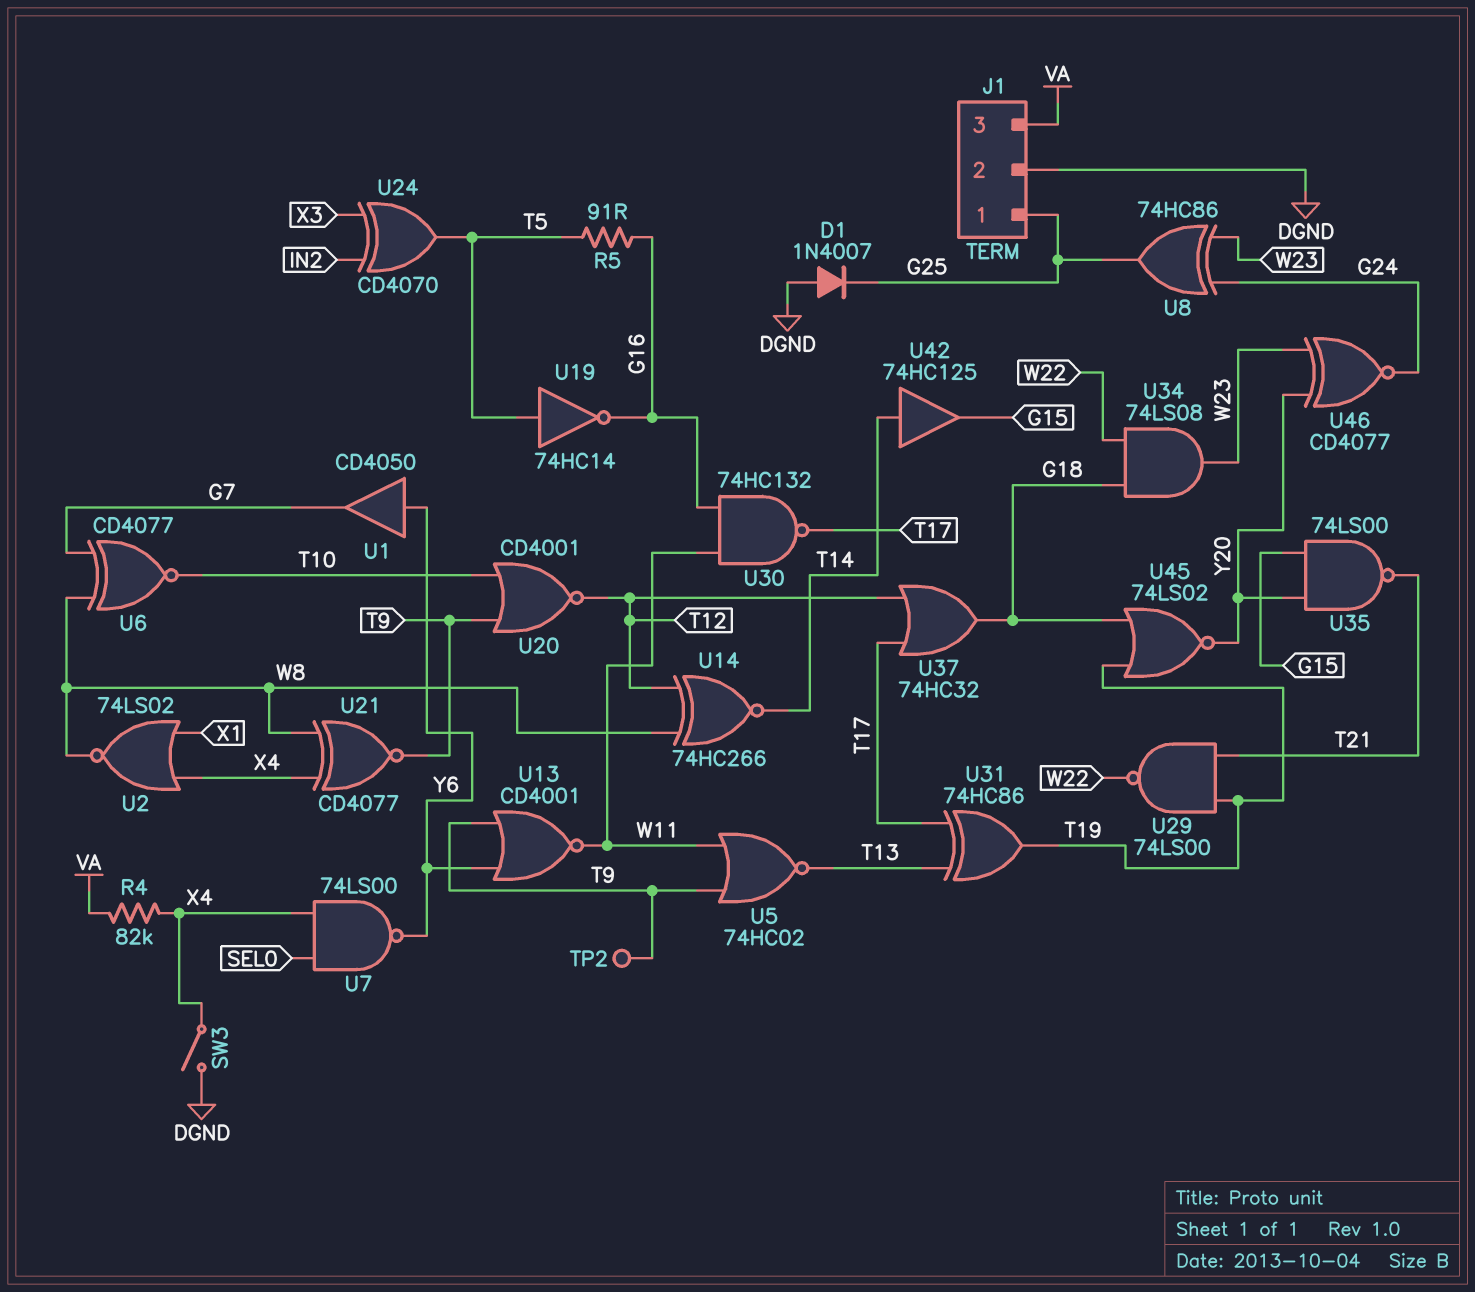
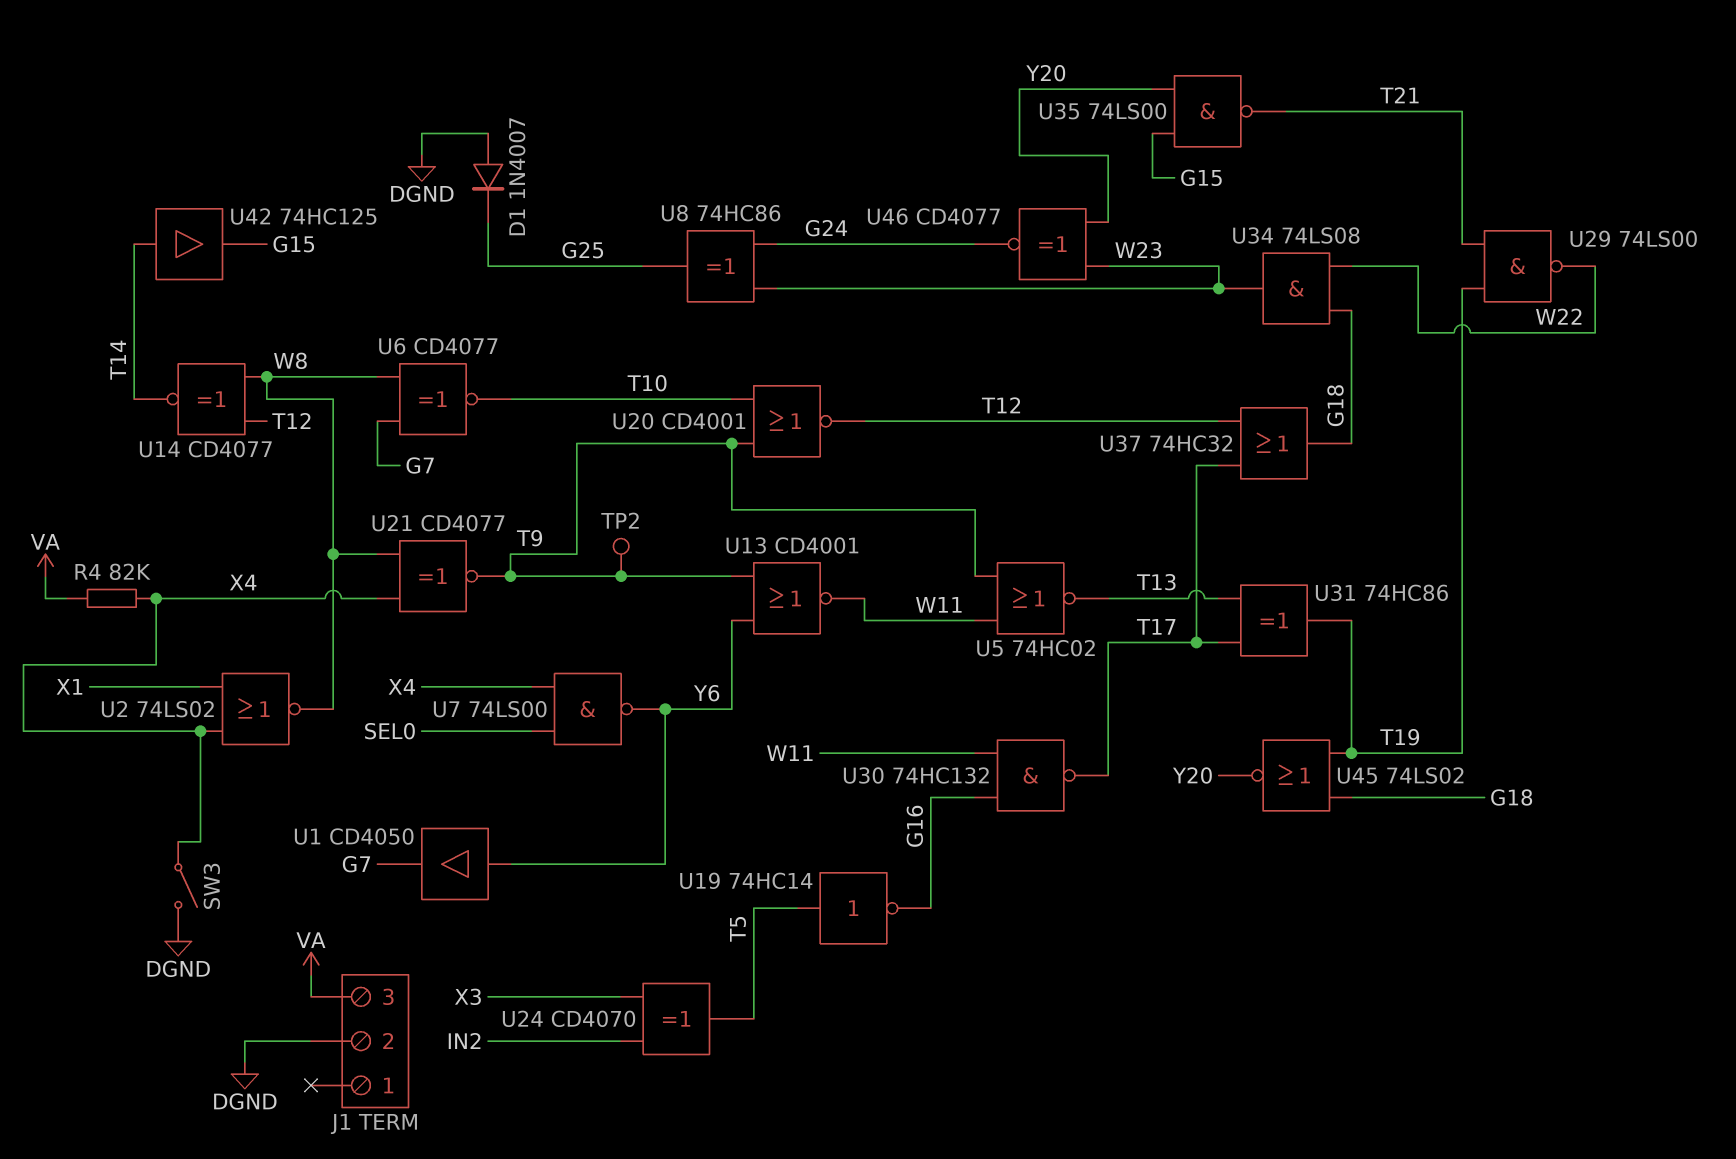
J1 pin 1: G25 -> none
R5: 91 (G16, T5) -> none
U14: XNOR 74HC266 (in T12, in W8, out T14) -> XNOR CD4077 (in T12, in W8, out T14)

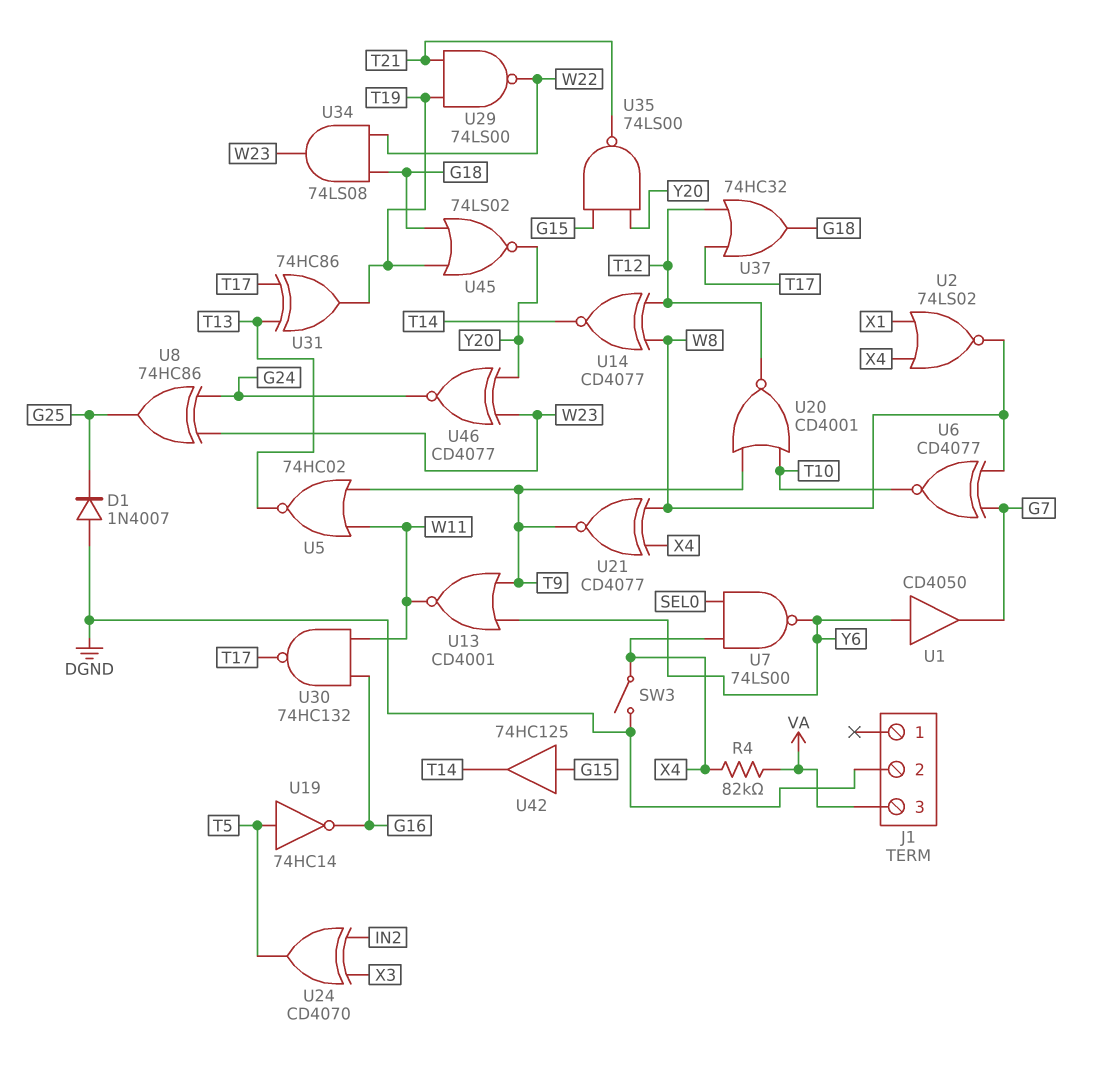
TP2: test point (T9) -> none
U42: buffer 74HC125 (in T14, out G15) -> buffer 74HC125 (in G15, out T14)

